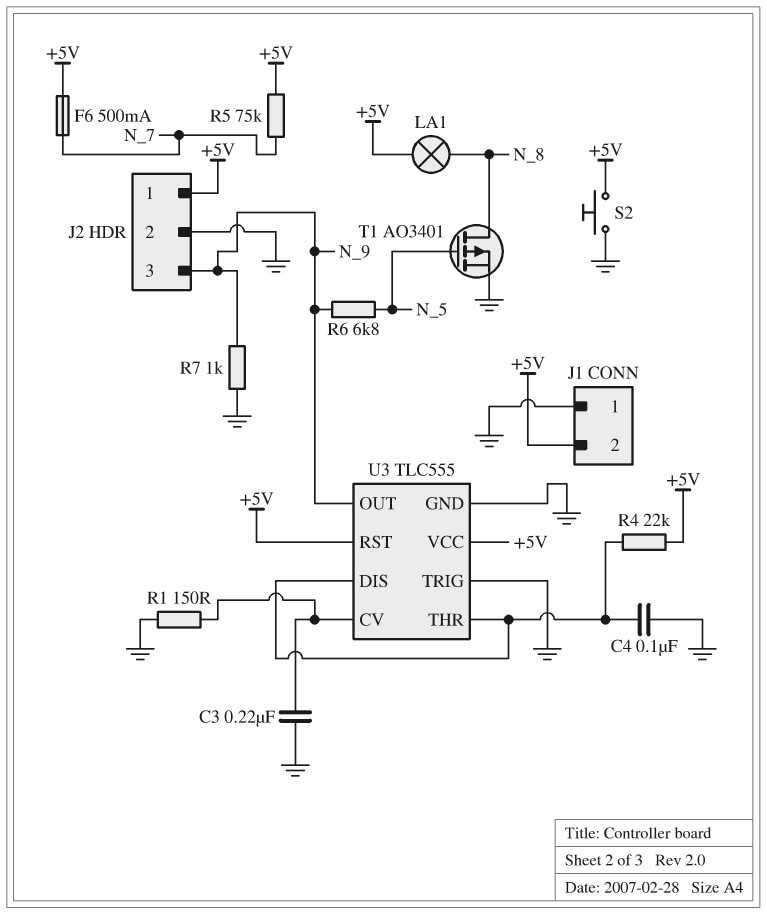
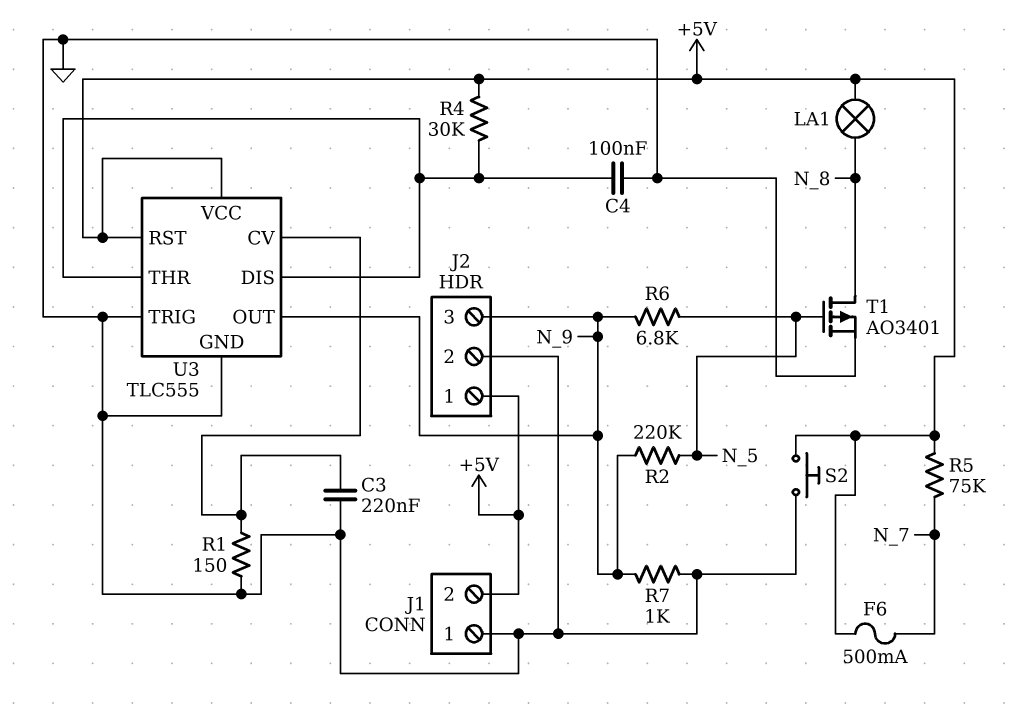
R2: none -> 220k (N_5, N_9)
R4: 22k (+5V, U3/DIS) -> 30k (+5V, U3/DIS)

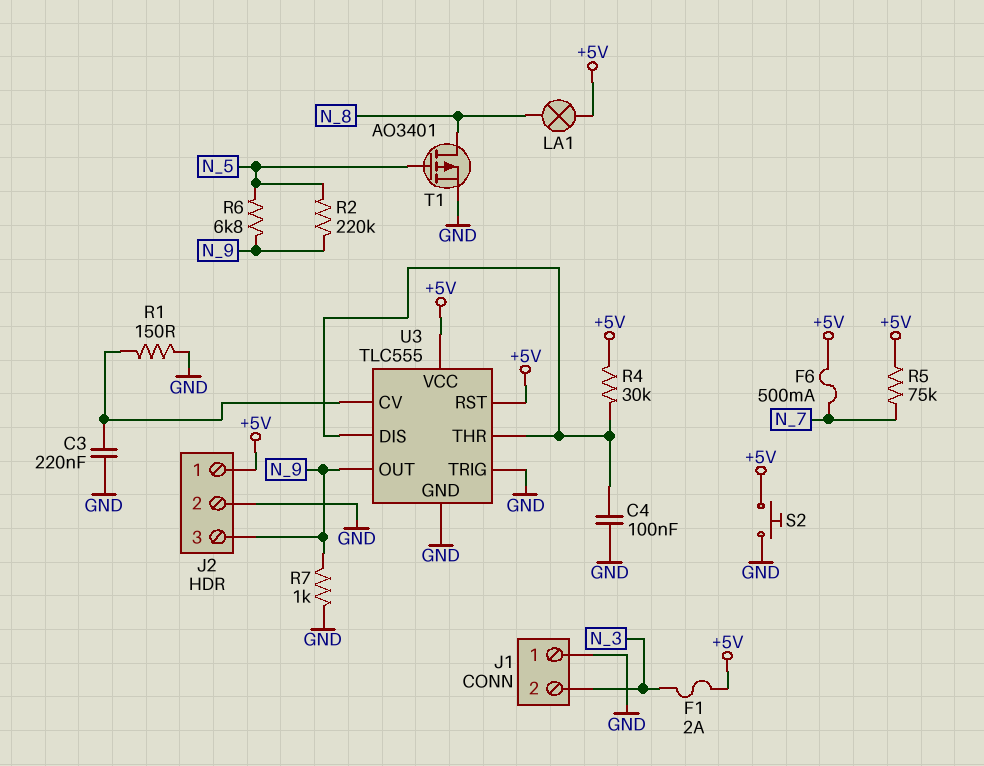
F1: none -> 2A (+5V, N_3)
J1 pin 2: +5V -> N_3

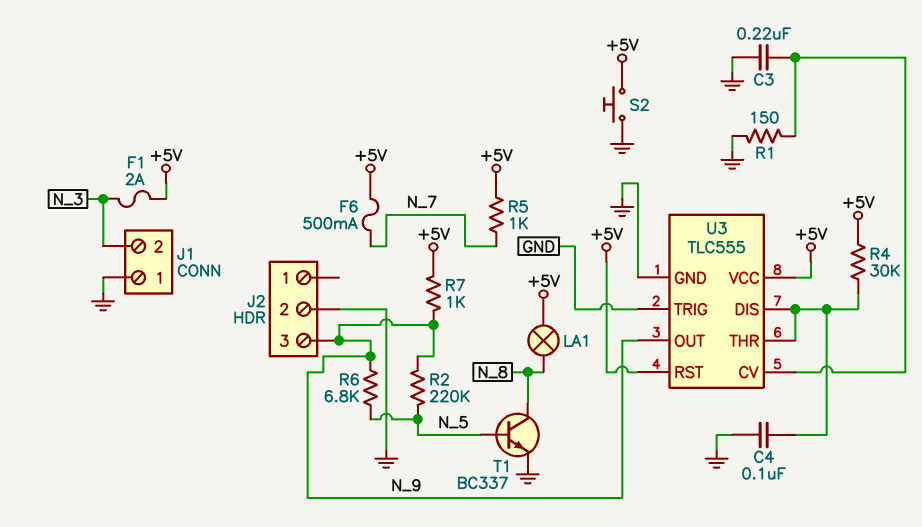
J2 pin 1: +5V -> none
R5: 75k (+5V, N_7) -> 1k (+5V, N_7)
R7: 1k (GND, N_9) -> 1k (+5V, N_9)
T1: PMOS AO3401 (G N_5, D N_8, S GND) -> NPN BC337 (B N_5, C N_8, E GND)

